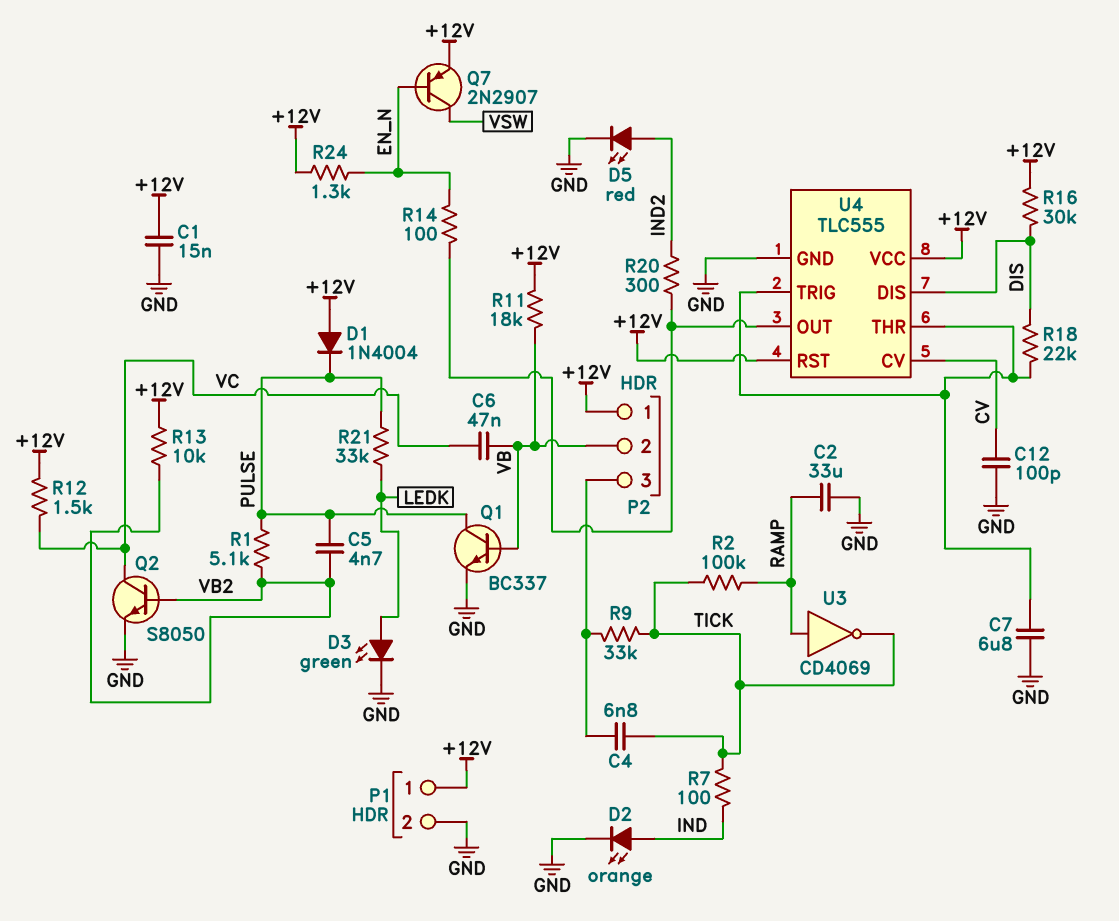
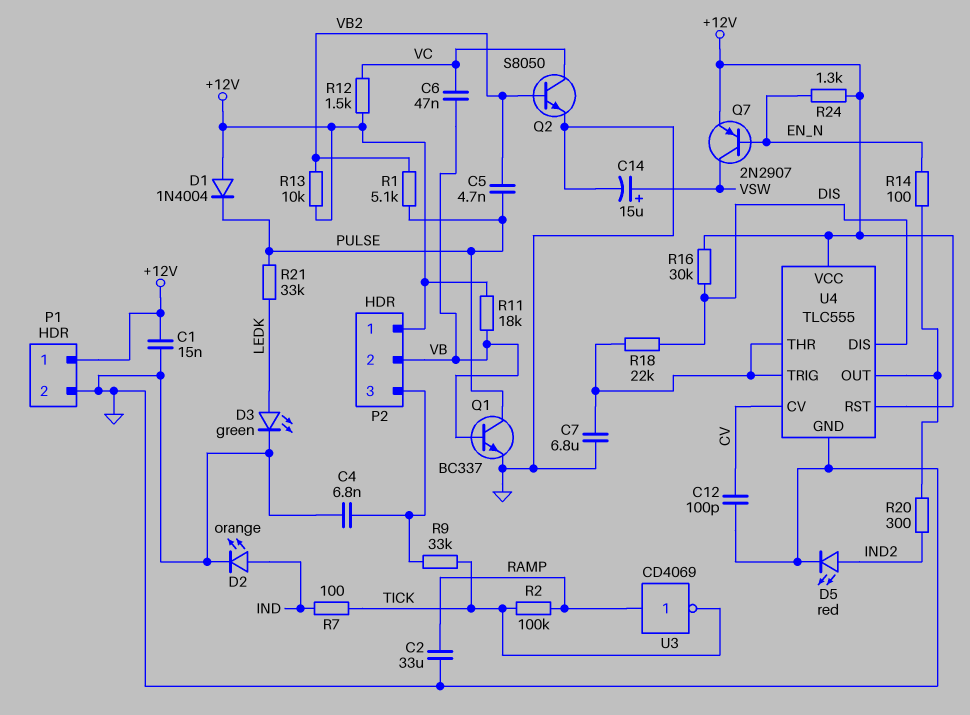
C4: 6.8nF (P2/3, TICK) -> 6.8nF (GND, P2/3)
C14: none -> 15uF (plus VSW, minus GND)

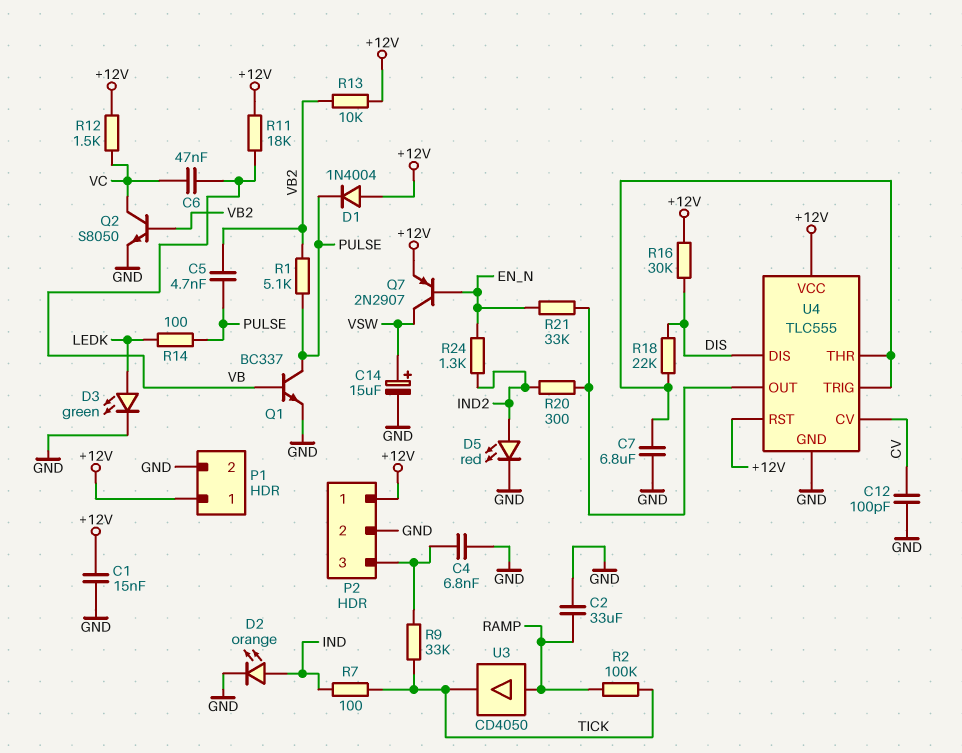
P2 pin 2: VB -> GND
R14: 100 (EN_N, U4/OUT) -> 100 (LEDK, PULSE)
R21: 33k (LEDK, PULSE) -> 33k (EN_N, U4/OUT)
R24: 1.3k (+12V, EN_N) -> 1.3k (EN_N, IND2)
U3: NOT CD4069 (in RAMP, out TICK) -> buffer CD4050 (in RAMP, out TICK)

